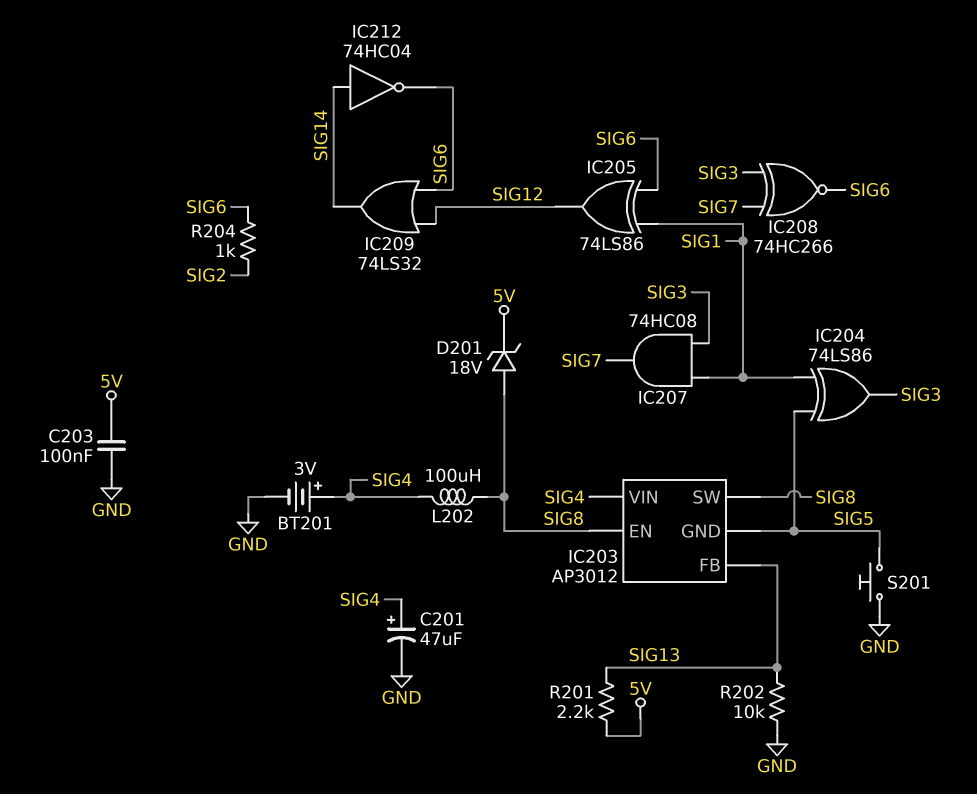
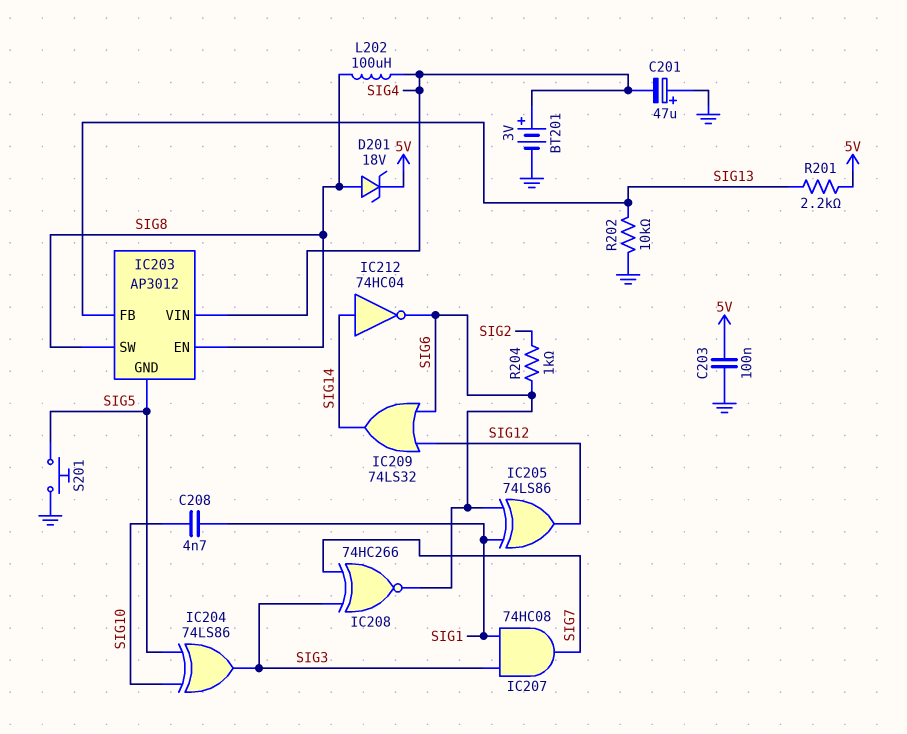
C201: 47uF (plus SIG4, minus GND) -> 47uF (plus GND, minus SIG4)
C208: none -> 4.7nF (SIG1, SIG10)
IC204: XOR 74LS86 (in SIG1, in SIG5, out SIG3) -> XOR 74LS86 (in SIG5, in SIG10, out SIG3)

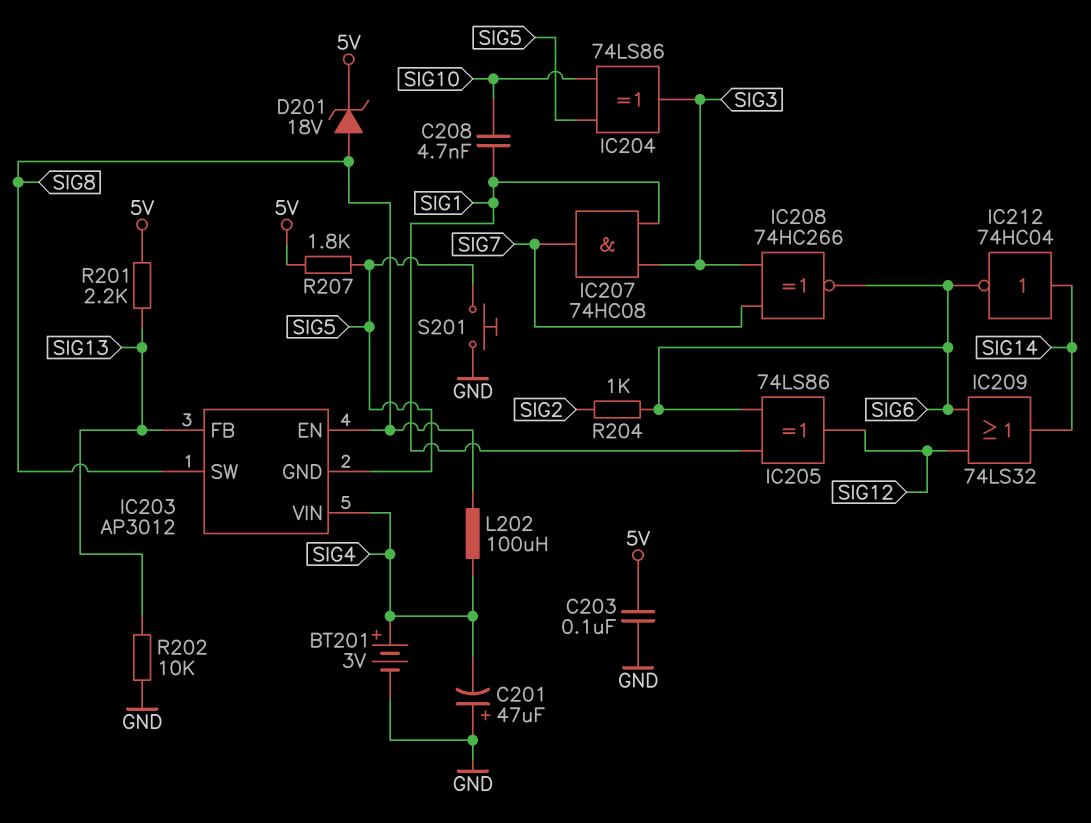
R207: none -> 1.8k (5V, SIG5)

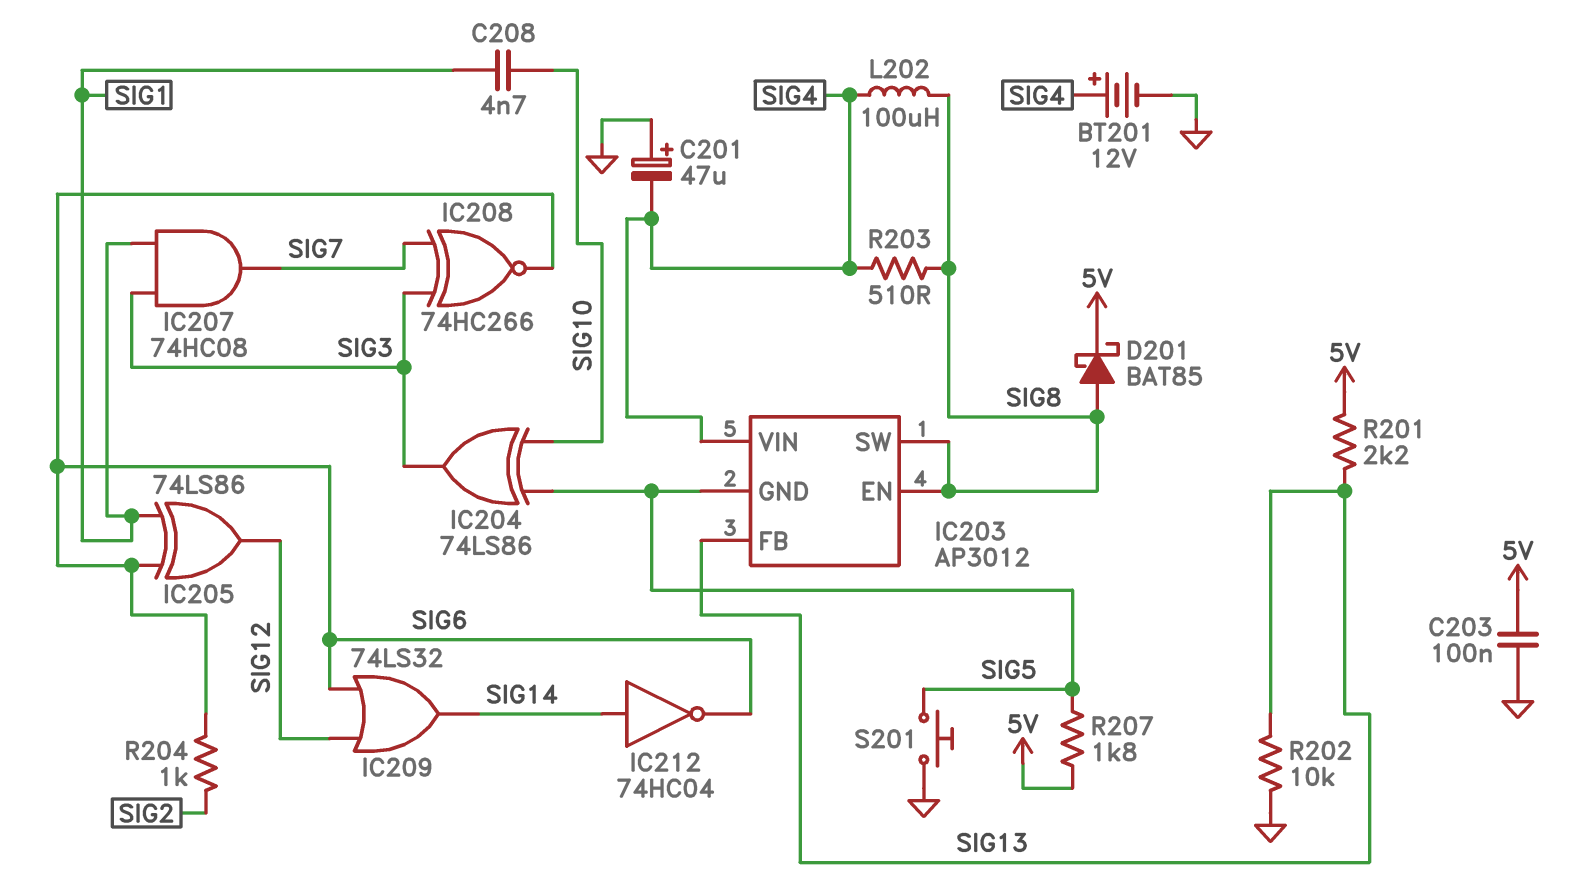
BT201: 3V (plus SIG4, minus GND) -> 12V (plus SIG4, minus GND)
D201: zener 18V (A SIG8, K 5V) -> schottky BAT85 (A SIG8, K 5V)
R203: none -> 510 (SIG4, SIG8)

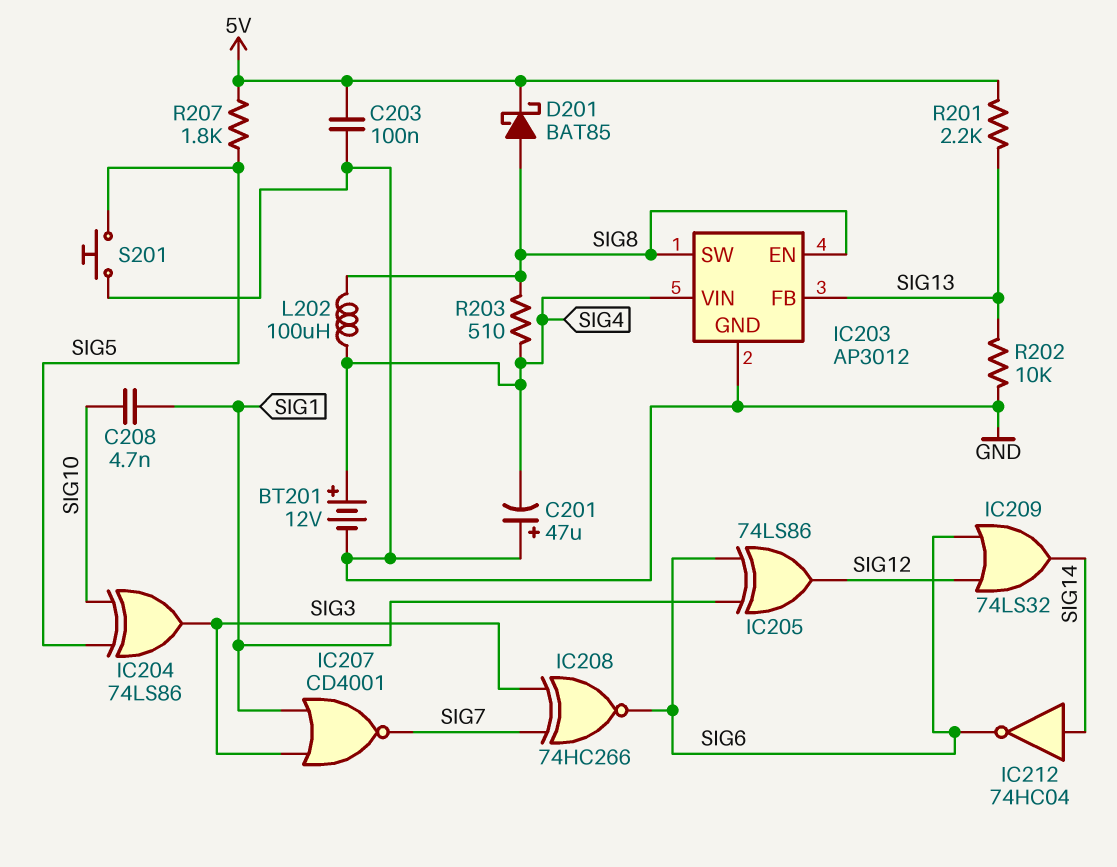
IC203 pin GND: SIG5 -> GND
IC207: AND 74HC08 (in SIG1, in SIG3, out SIG7) -> NOR CD4001 (in SIG1, in SIG3, out SIG7)
R204: 1k (SIG2, SIG6) -> none

